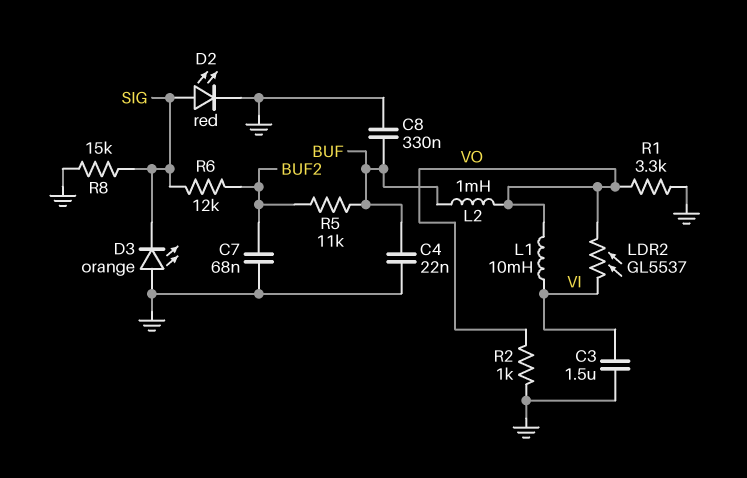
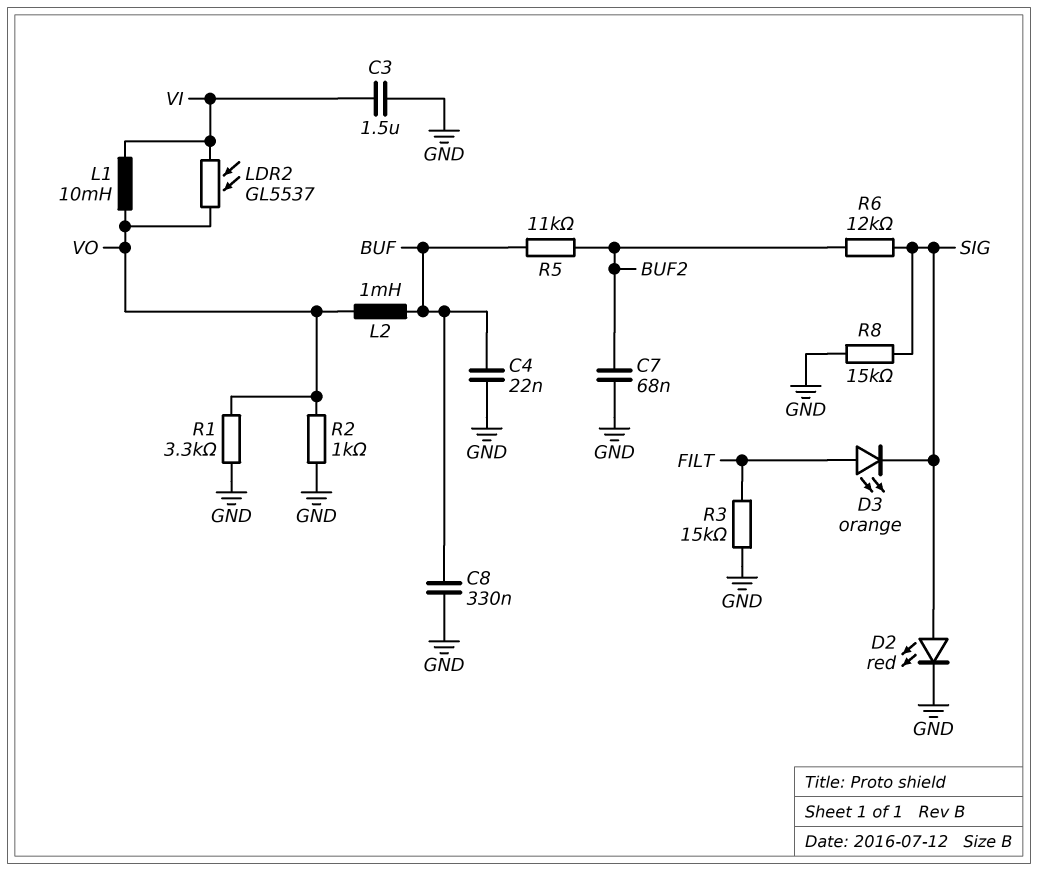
D3: LED orange (A GND, K SIG) -> LED orange (A FILT, K SIG)
R3: none -> 15k (FILT, GND)

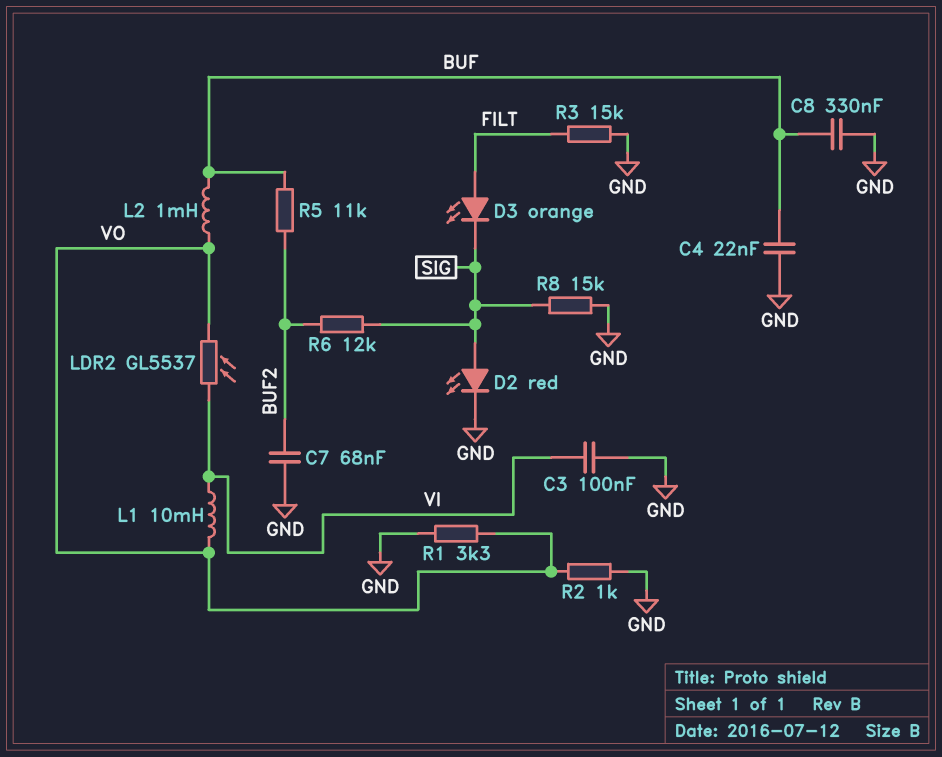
C3: 1.5uF (GND, VI) -> 100nF (GND, VI)

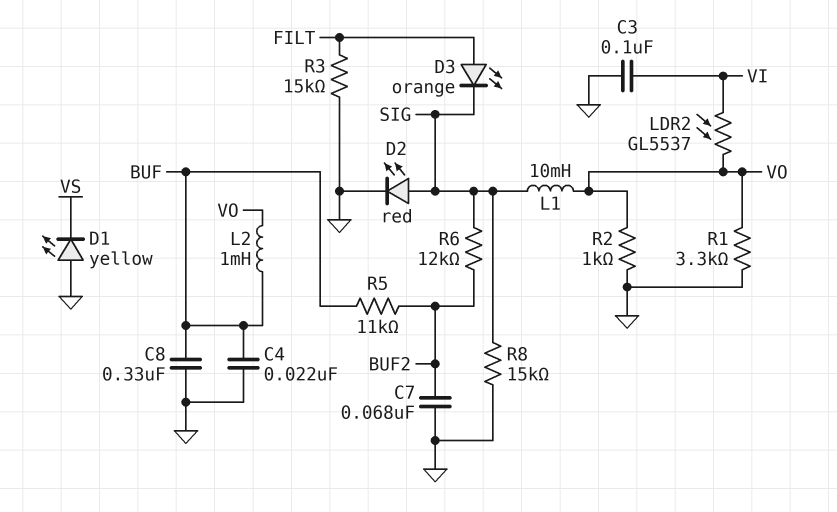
D1: none -> LED yellow (A GND, K VS)
L1: 10mH (VI, VO) -> 10mH (SIG, VO)

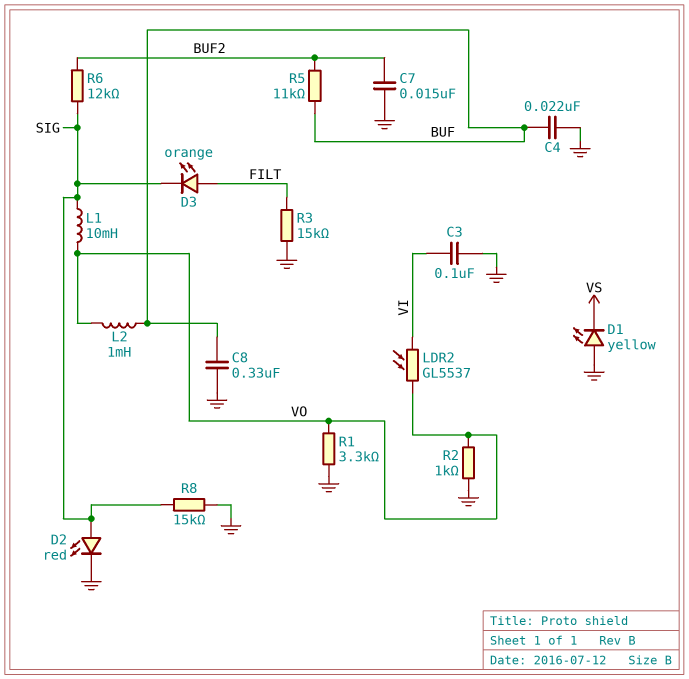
C7: 68nF (BUF2, GND) -> 15nF (BUF2, GND)

